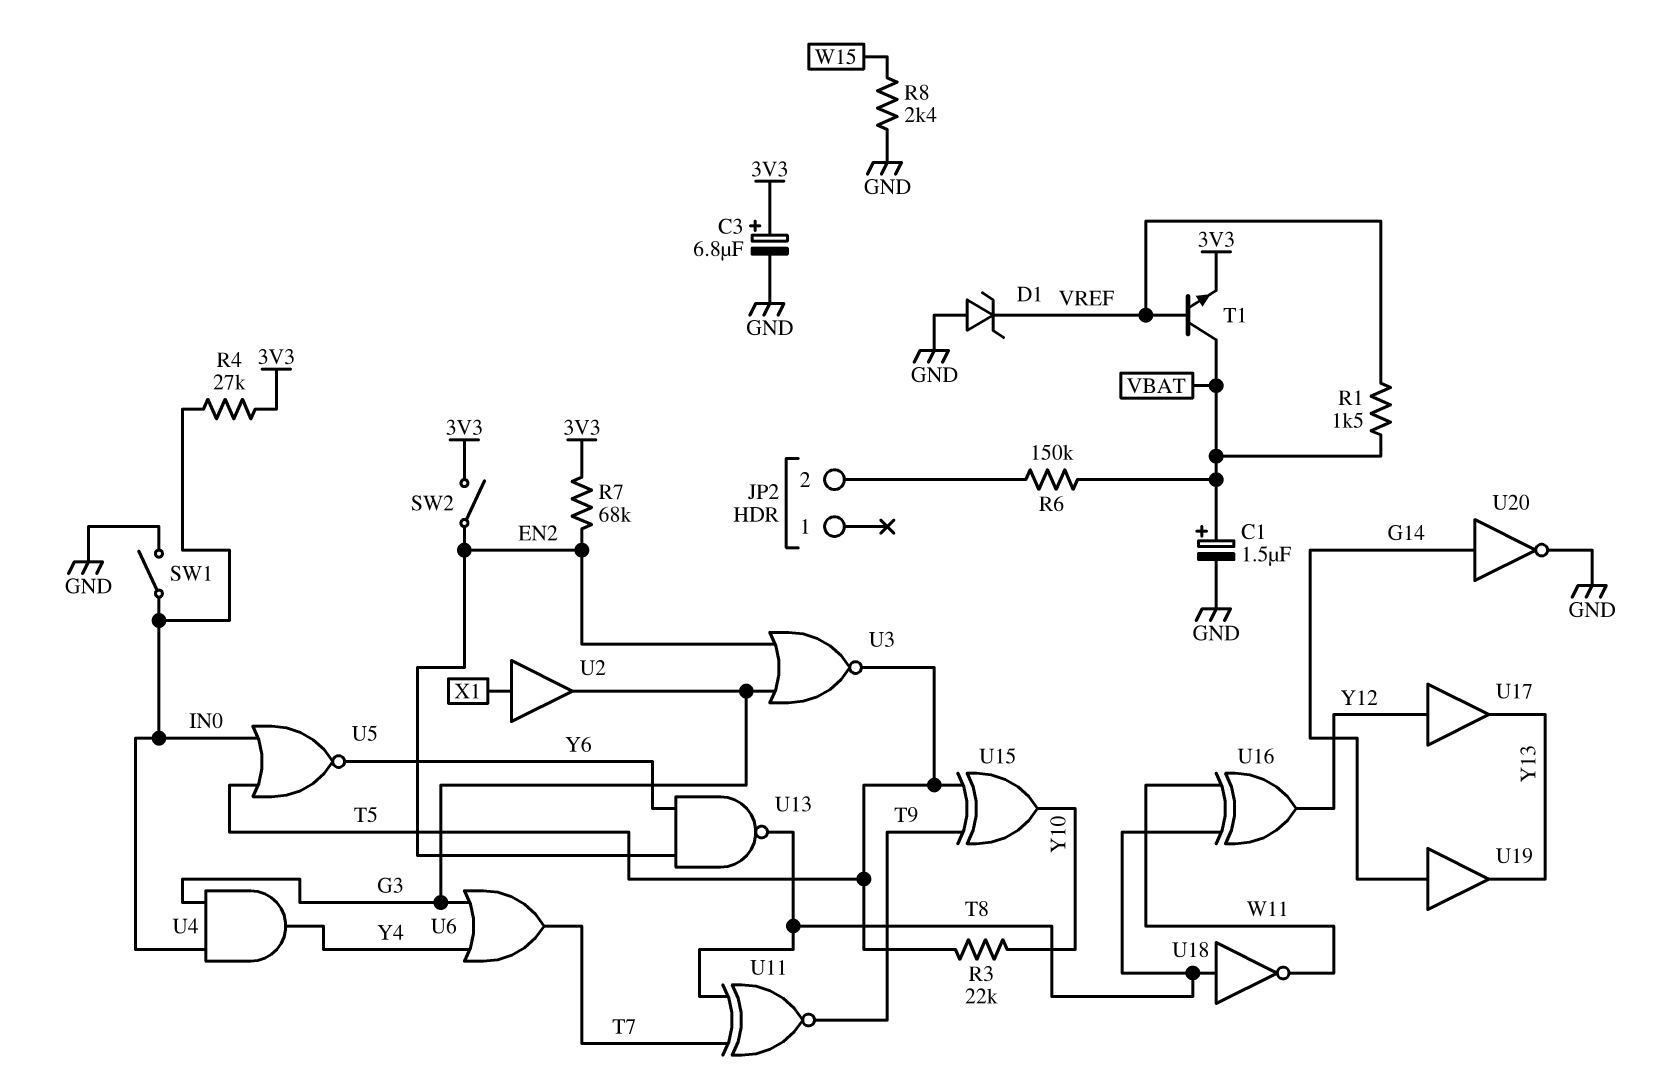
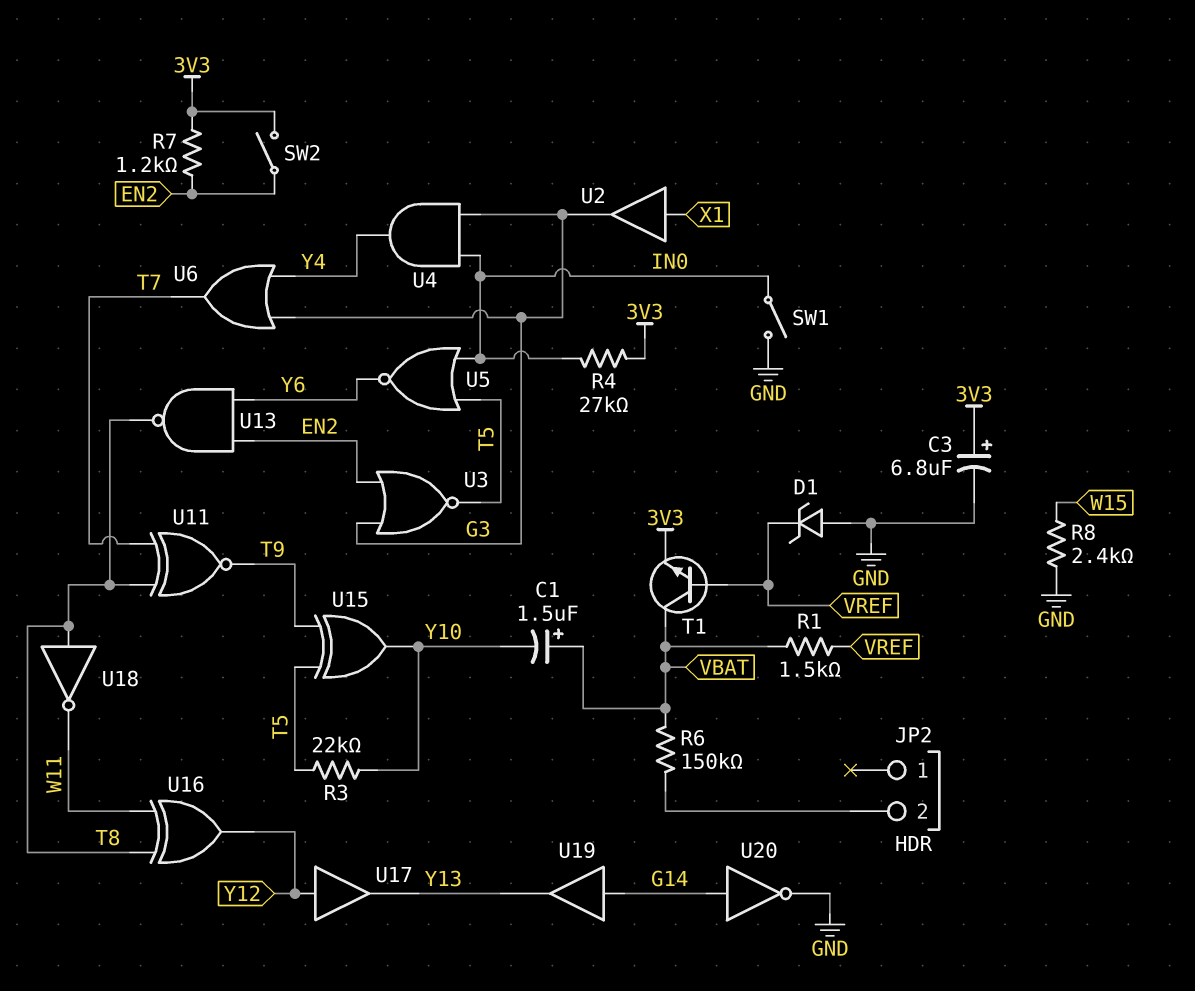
C1: 1.5uF (plus VBAT, minus GND) -> 1.5uF (plus VBAT, minus Y10)
R7: 68k (3V3, EN2) -> 1.2k (3V3, EN2)

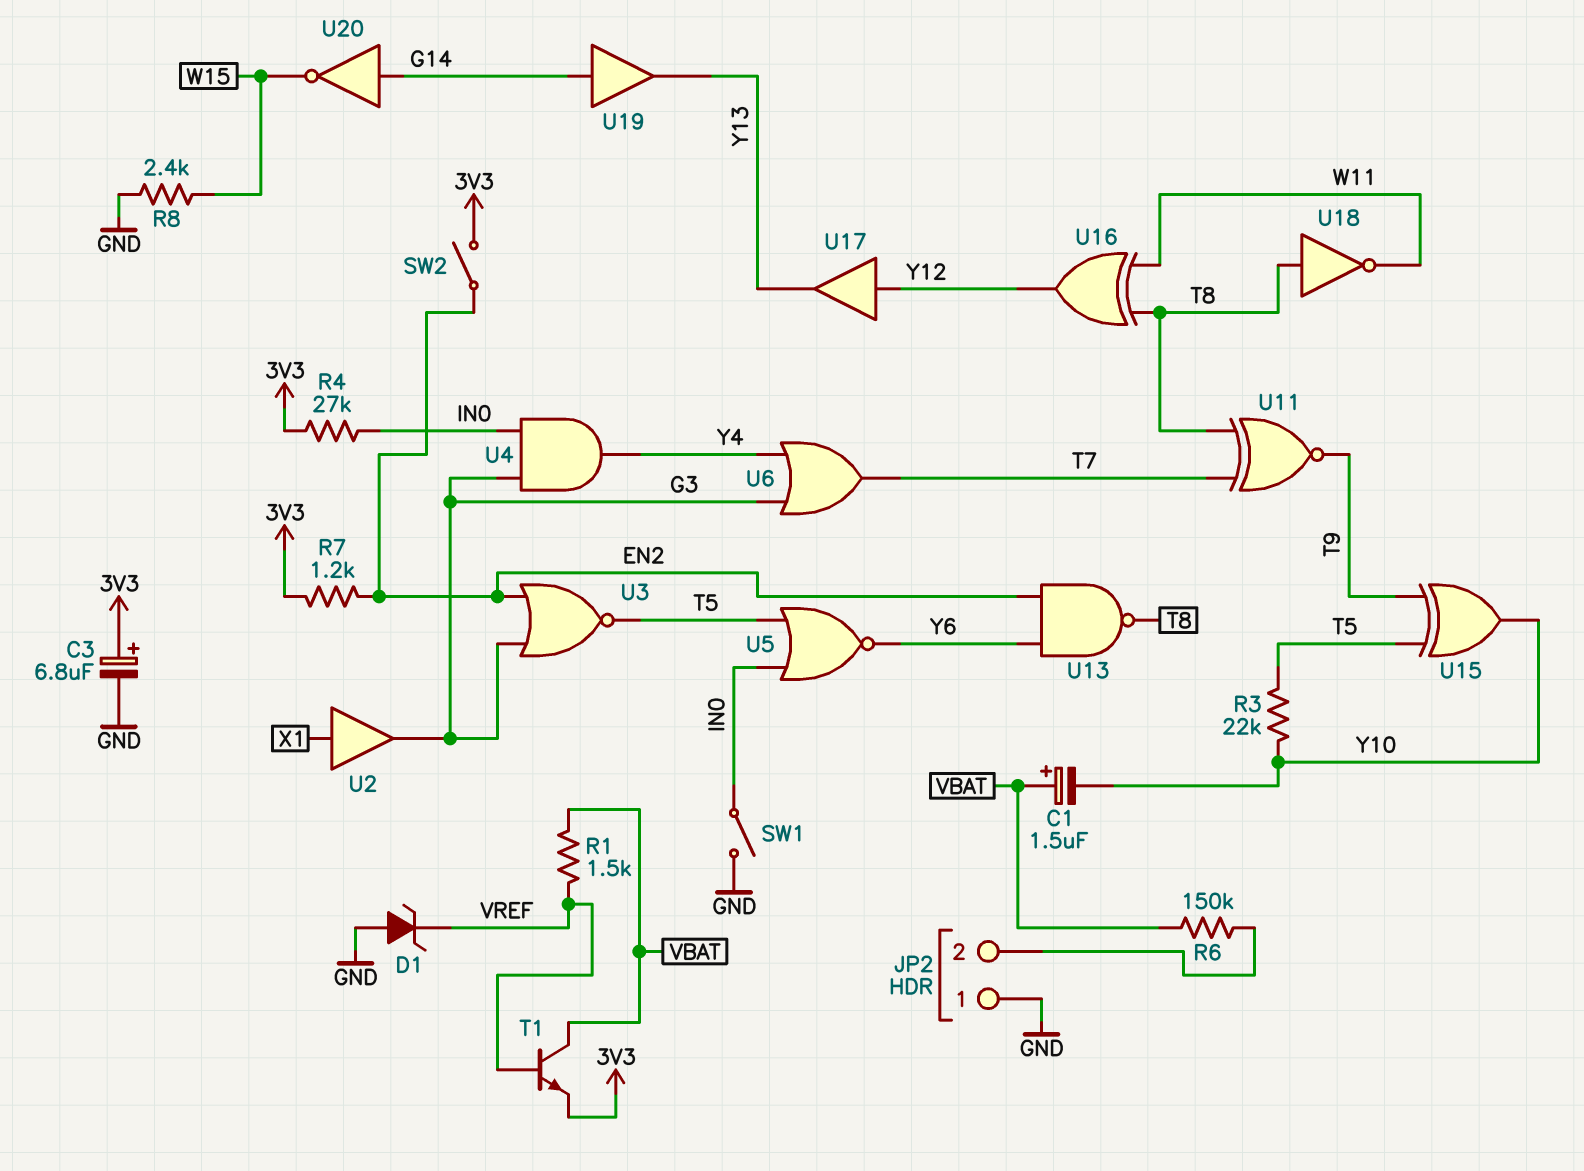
JP2 pin 1: none -> GND
U20: NOT (in G14, out GND) -> NOT (in G14, out W15)

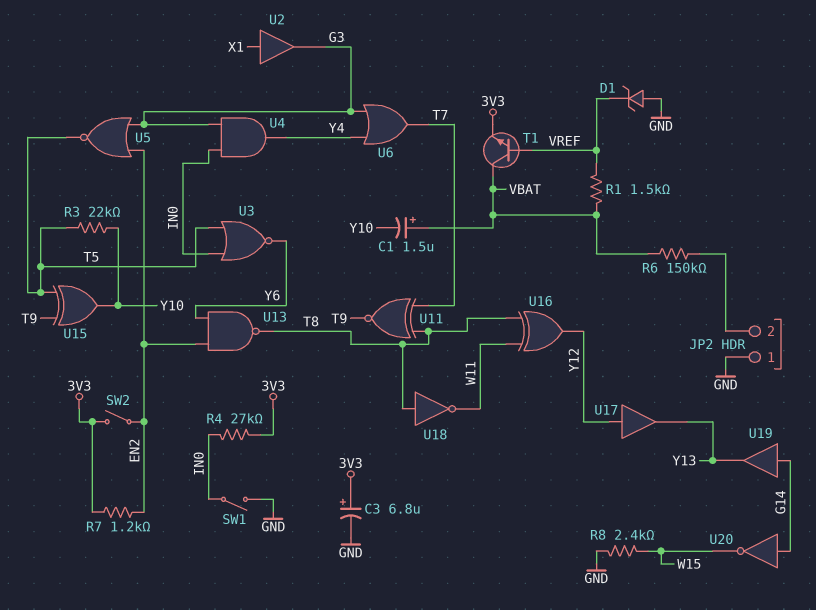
U3: NOR (in EN2, in G3, out T5) -> NOR (in IN0, in T5, out Y6)
U5: NOR (in IN0, in T5, out Y6) -> NOR (in EN2, in G3, out T5)

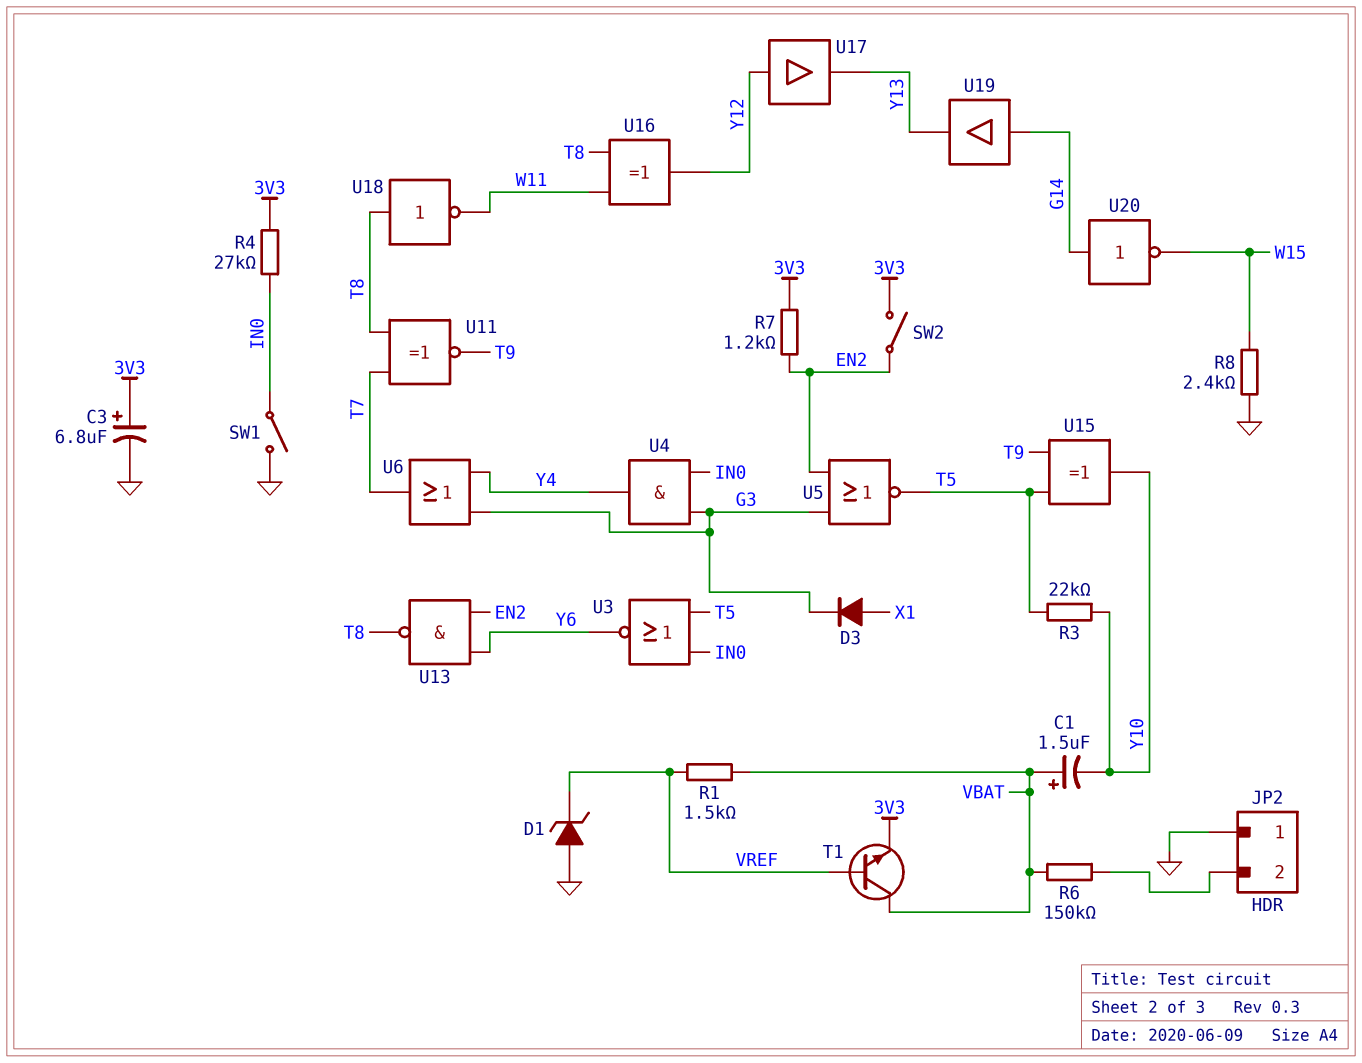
D3: none -> diode (A X1, K G3)
U2: buffer (in X1, out G3) -> none

